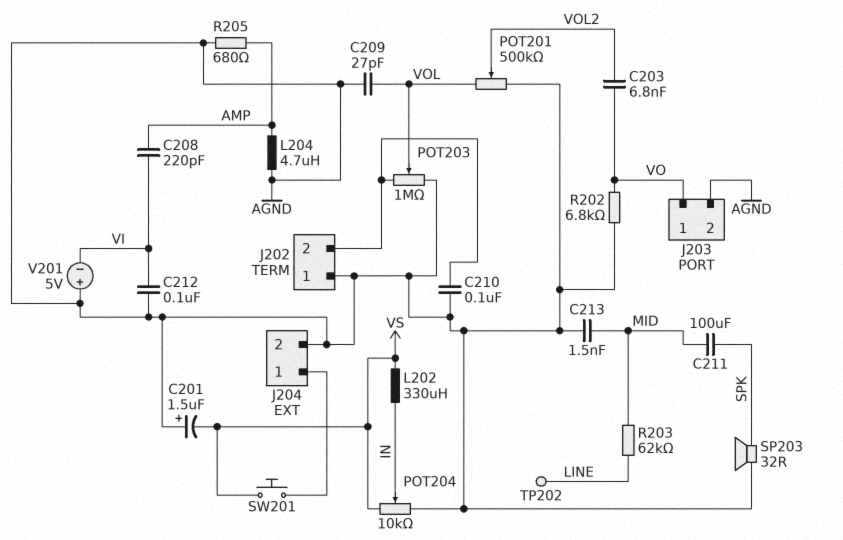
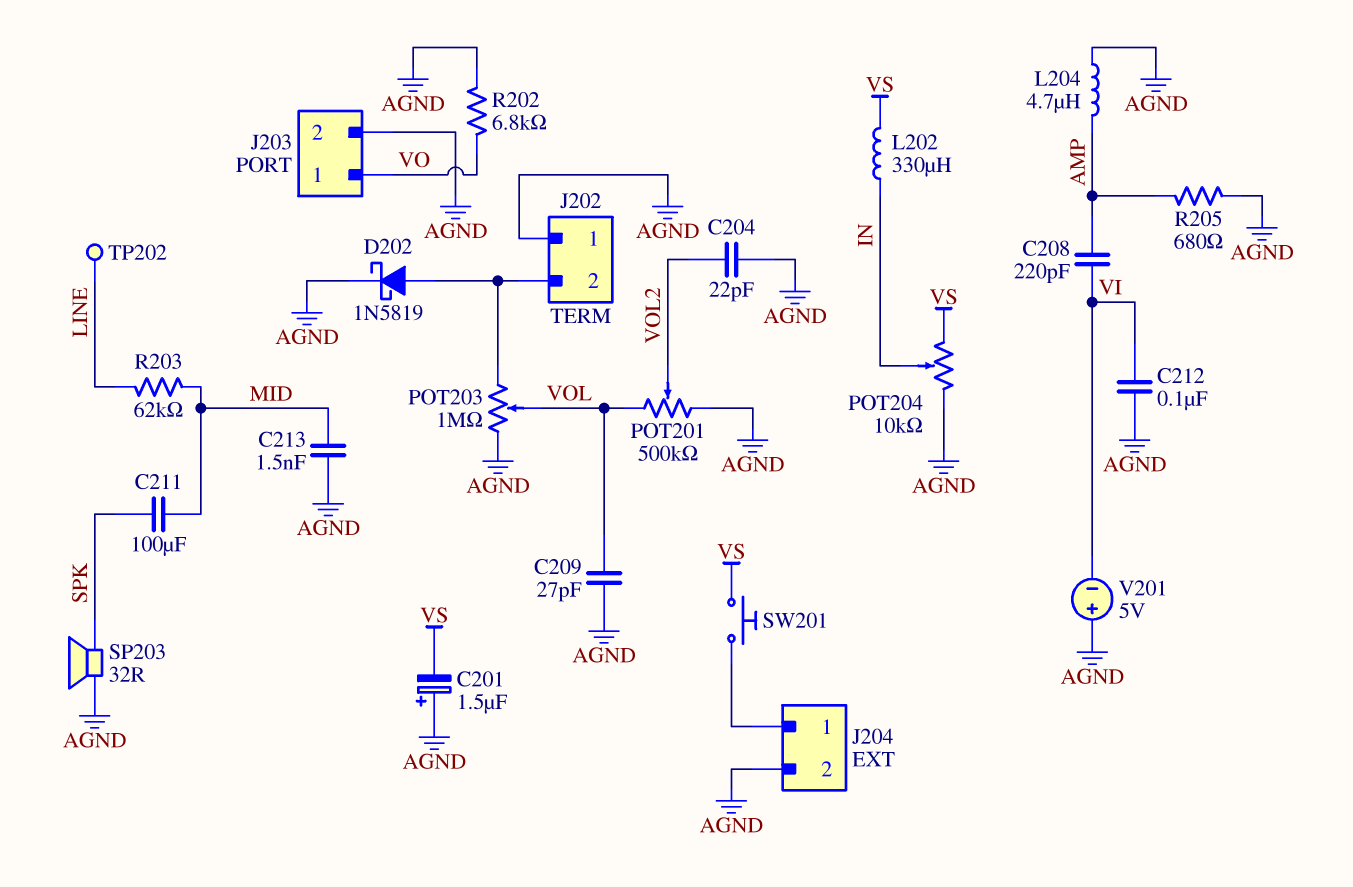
C203: 6.8nF (VO, VOL2) -> none
C204: none -> 22pF (AGND, VOL2)
C210: 100nF (AGND, J202/2) -> none
D202: none -> schottky 1N5819 (A J202/2, K AGND)

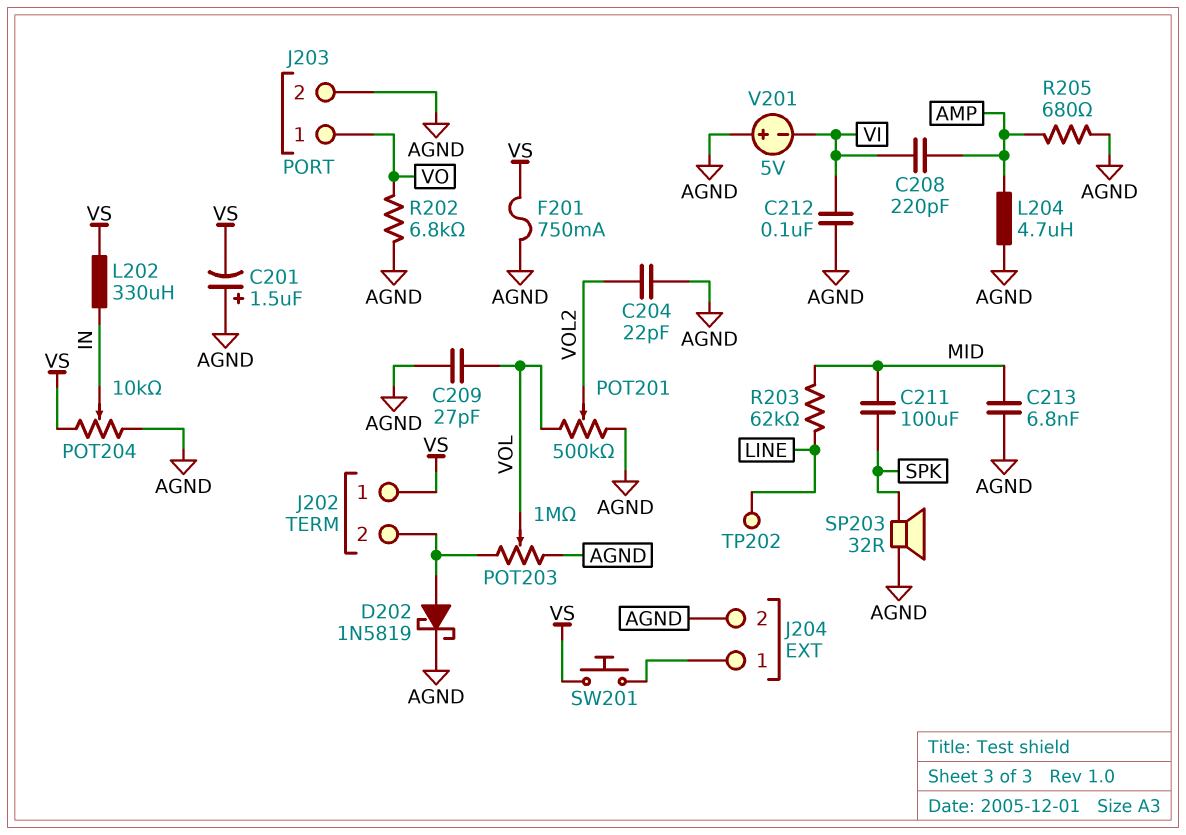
C213: 1.5nF (AGND, MID) -> 6.8nF (AGND, MID)
F201: none -> 750mA (AGND, VS)
J202 pin 1: AGND -> VS

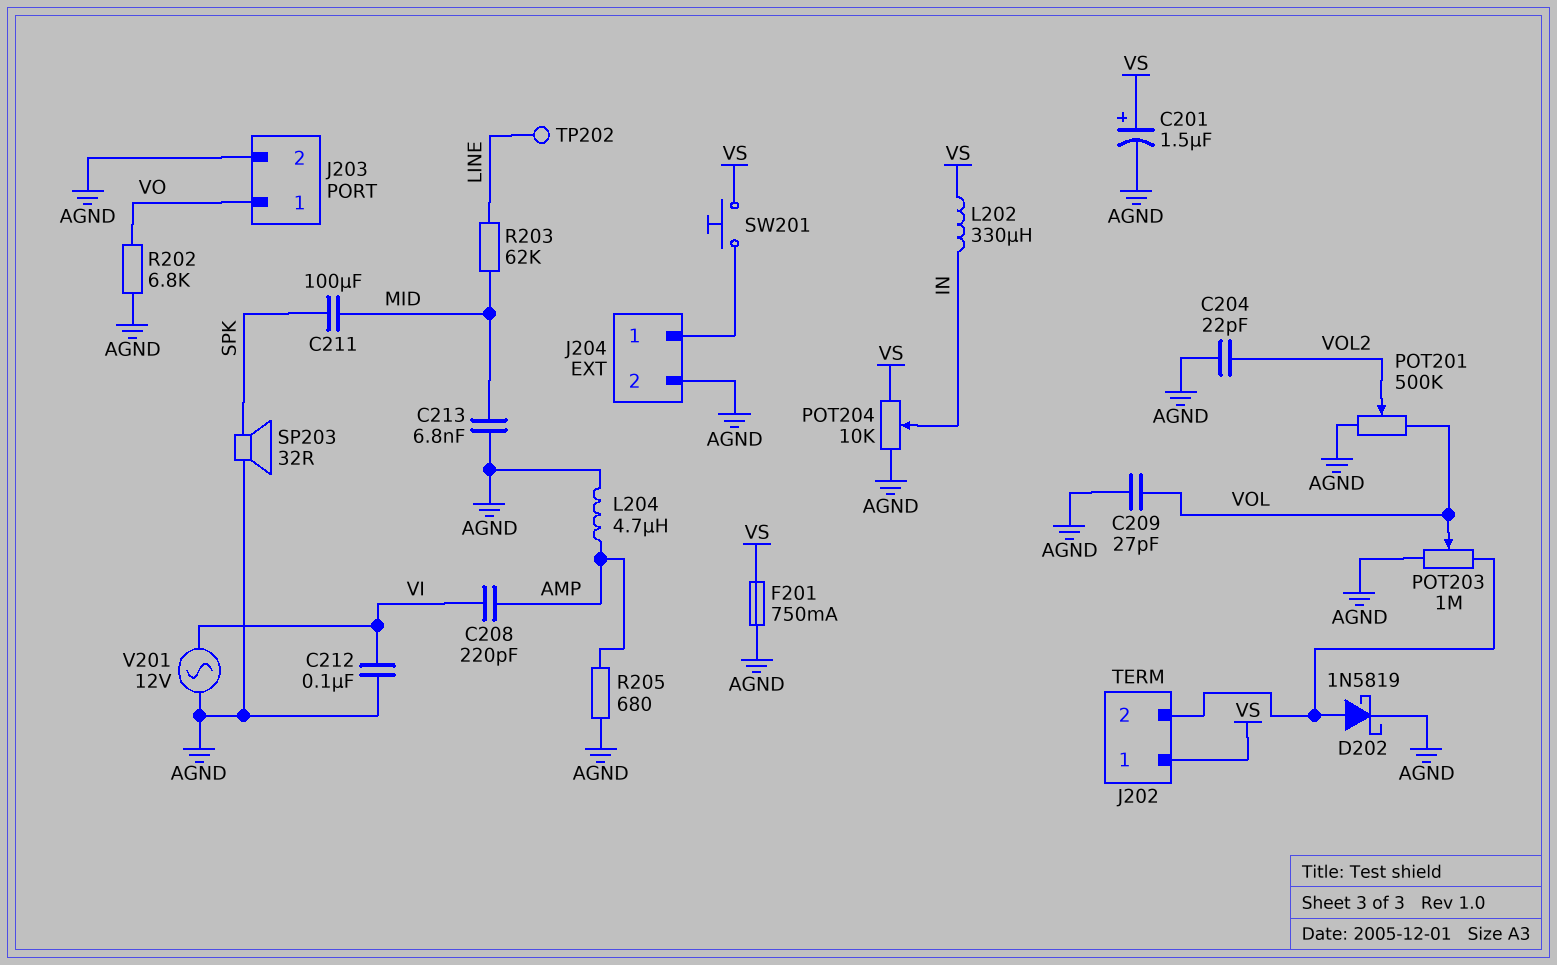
C201: 1.5uF (plus AGND, minus VS) -> 1.5uF (plus VS, minus AGND)
V201: 5V (plus AGND, minus VI) -> AC 12V (AGND, VI)

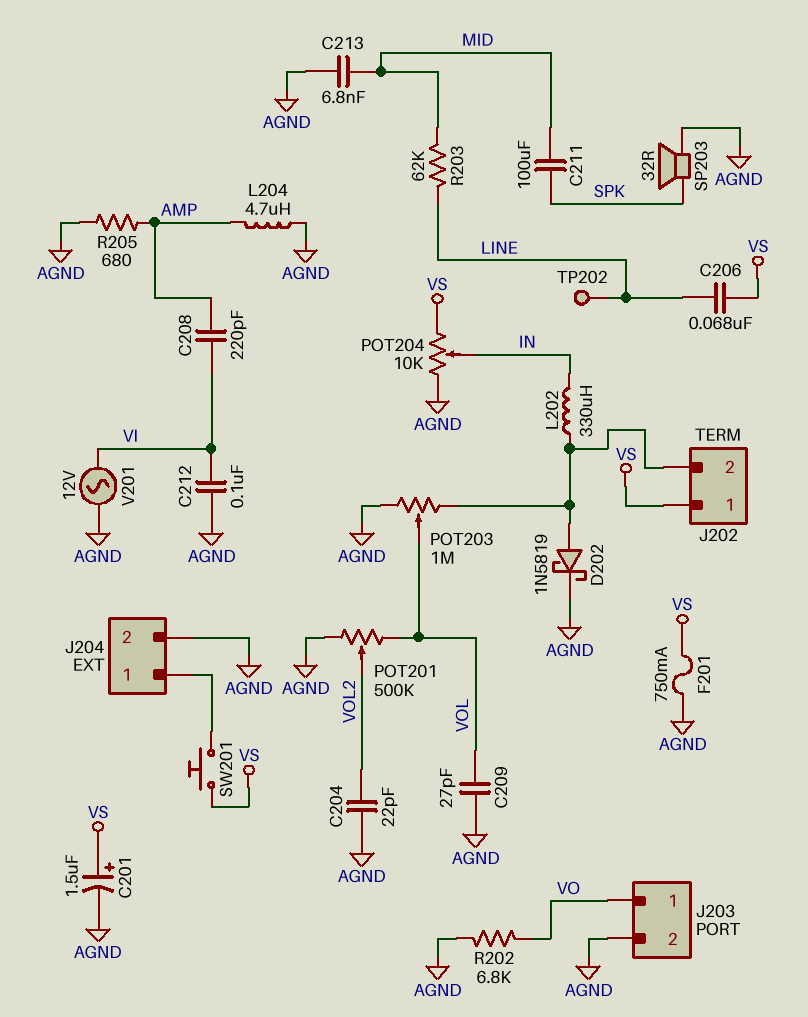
C206: none -> 68nF (LINE, VS)
L202: 330uH (IN, VS) -> 330uH (IN, J202/2)

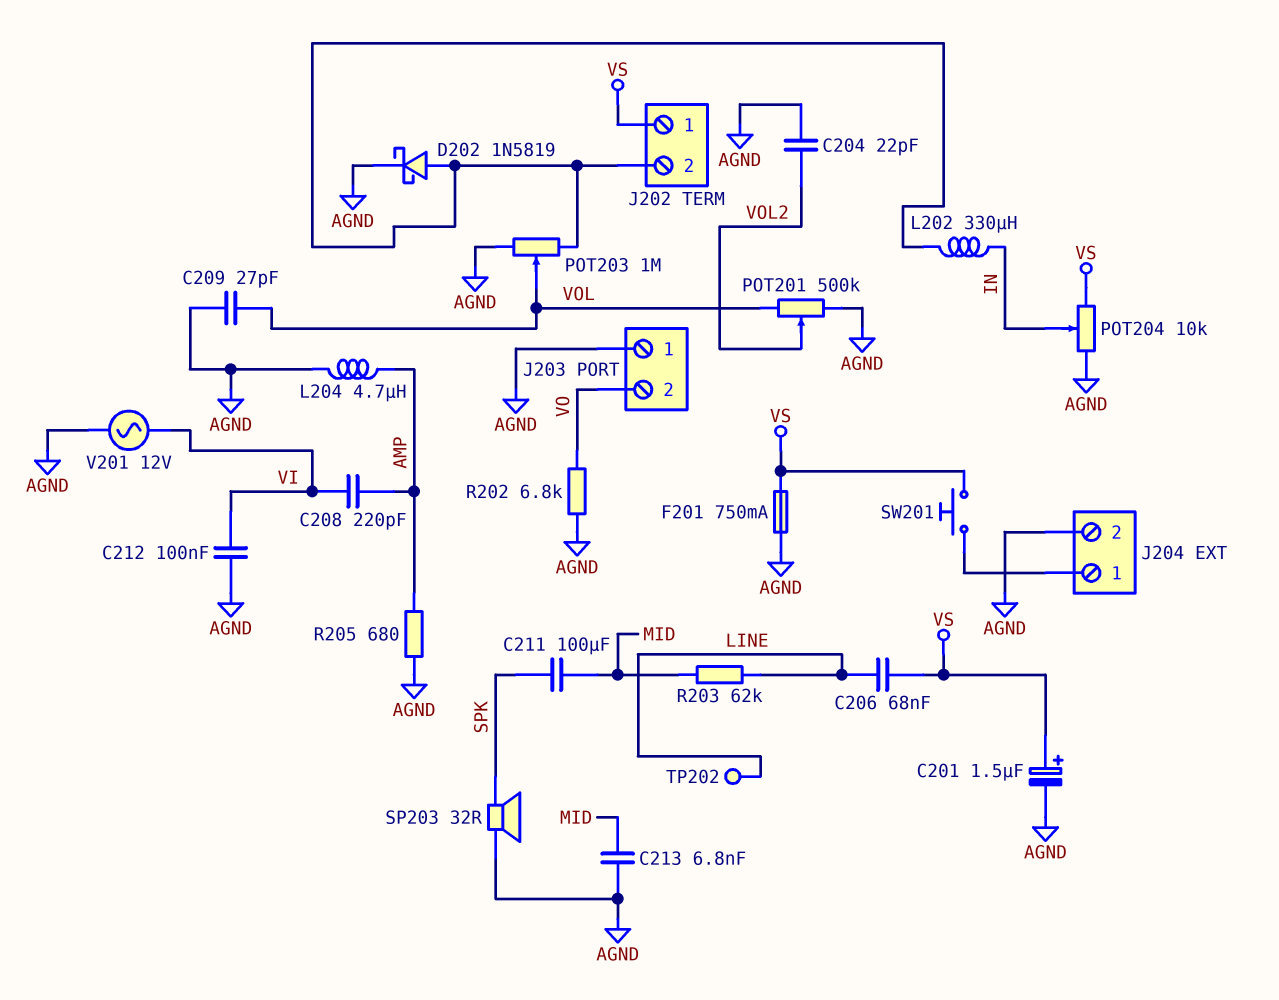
J203 pin 1: VO -> AGND
J203 pin 2: AGND -> VO

